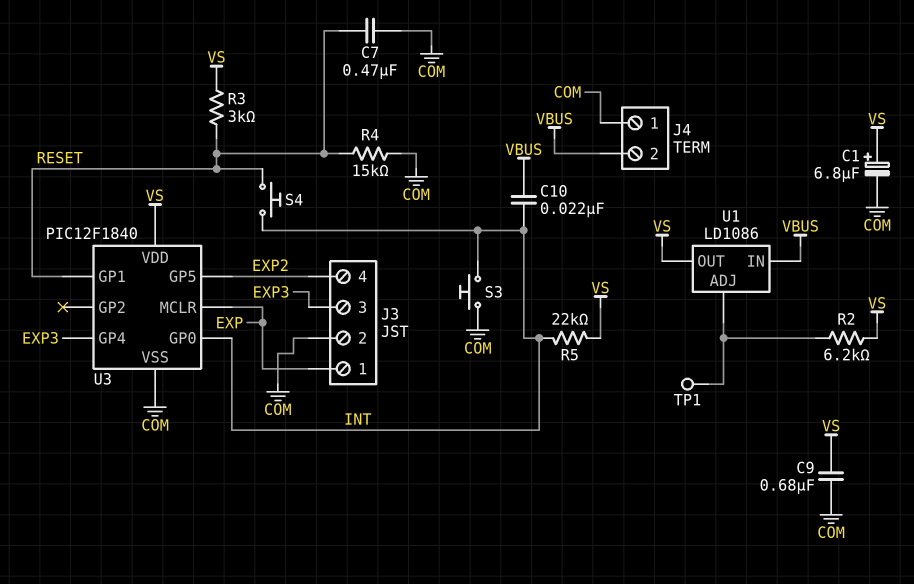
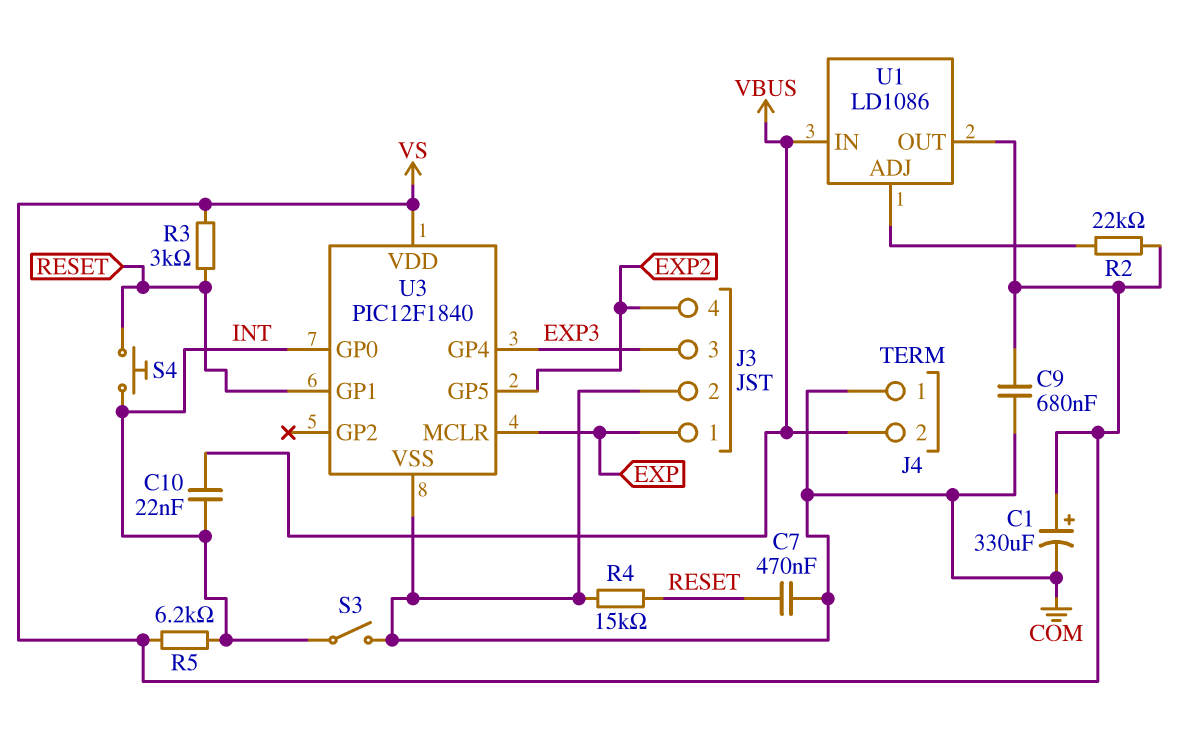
C1: 6.8uF (plus VS, minus COM) -> 330uF (plus VS, minus COM)
R2: 6.2k (U1/ADJ, VS) -> 22k (U1/ADJ, VS)
R5: 22k (INT, VS) -> 6.2k (INT, VS)
S3: button (COM, INT) -> switch (COM, INT)
TP1: test point (U1/ADJ) -> none

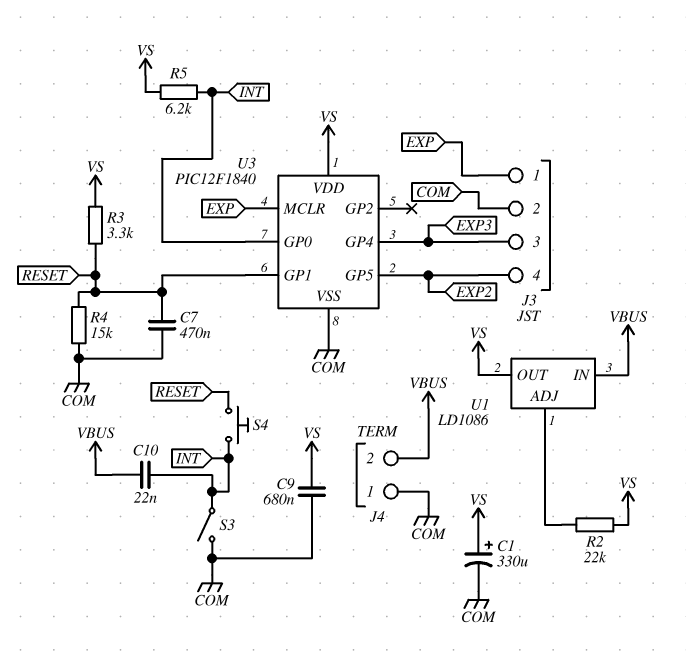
R3: 3k (RESET, VS) -> 3.3k (RESET, VS)

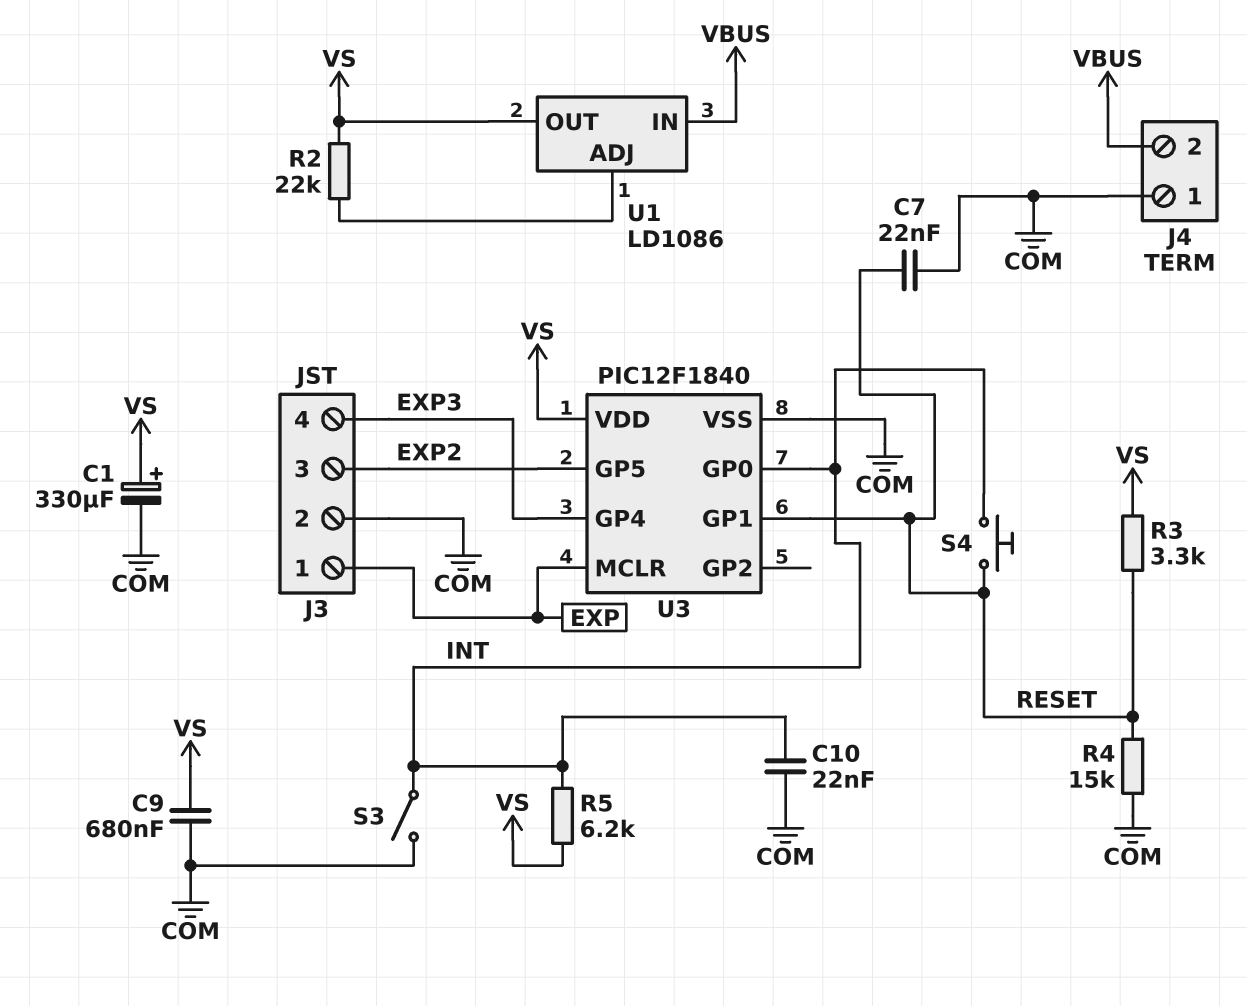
C7: 470nF (COM, RESET) -> 22nF (COM, RESET)
C10: 22nF (INT, VBUS) -> 22nF (COM, INT)
J3 pin 3: EXP3 -> EXP2
J3 pin 4: EXP2 -> EXP3

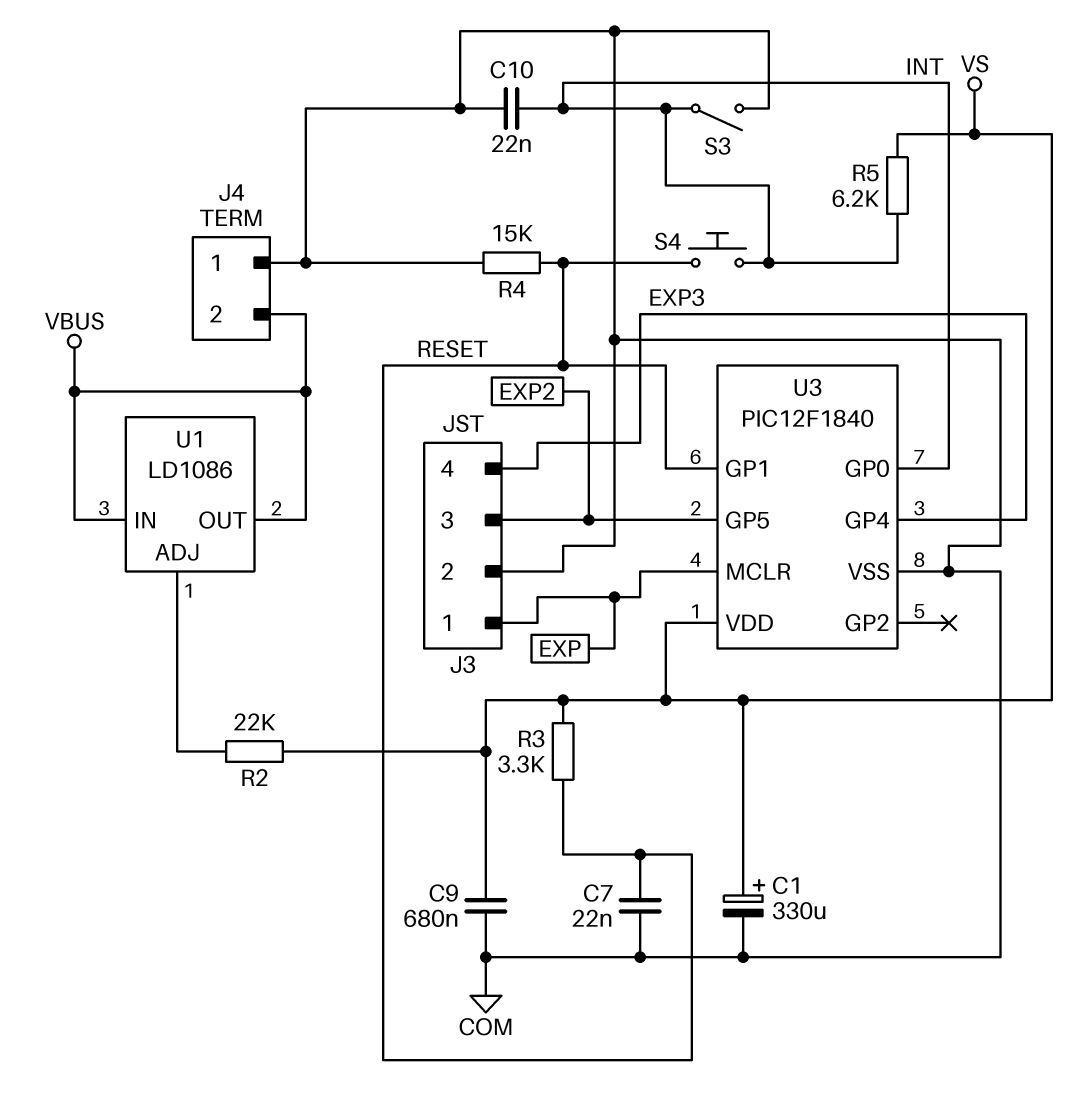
U1 pin OUT: VS -> VBUS

